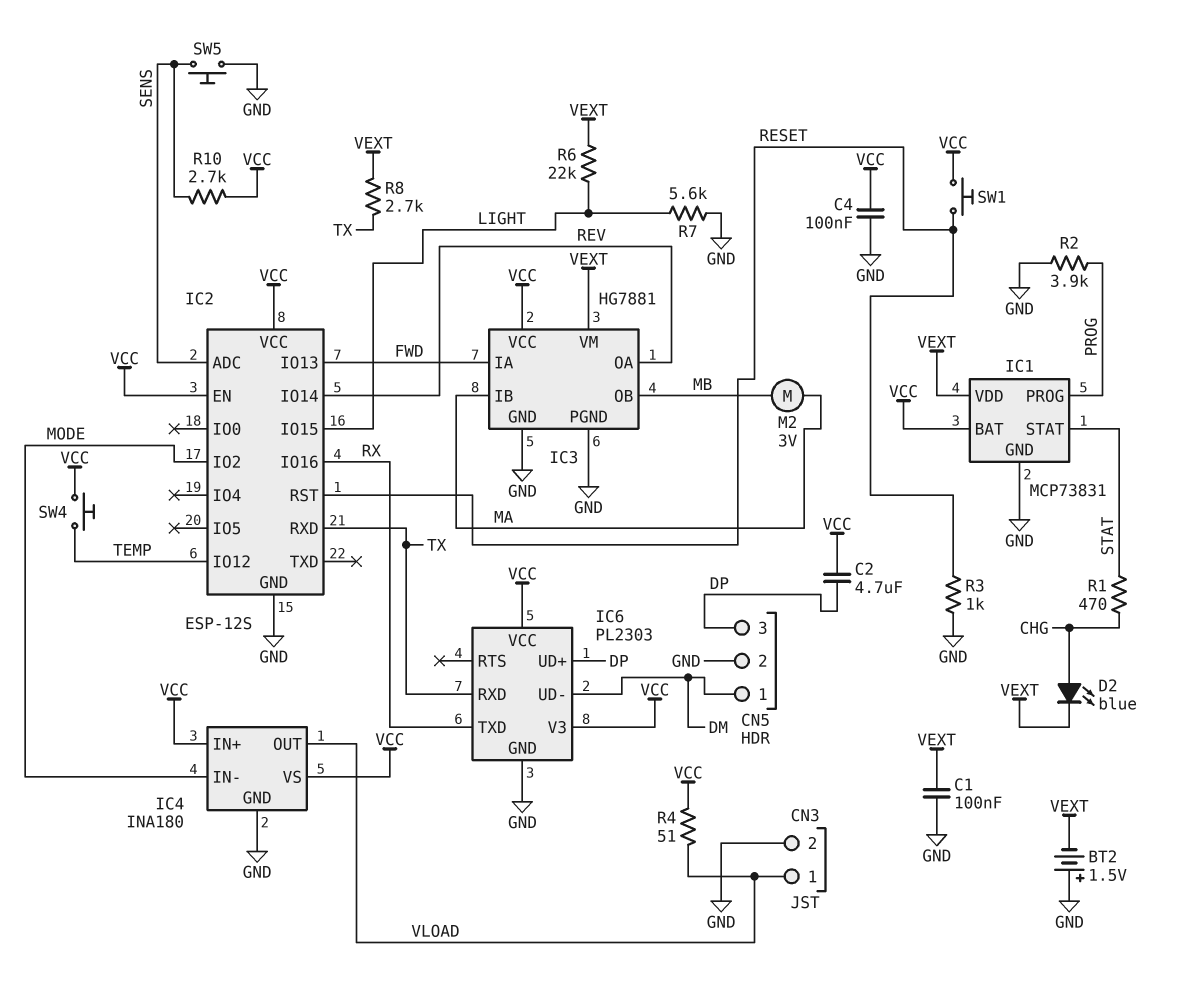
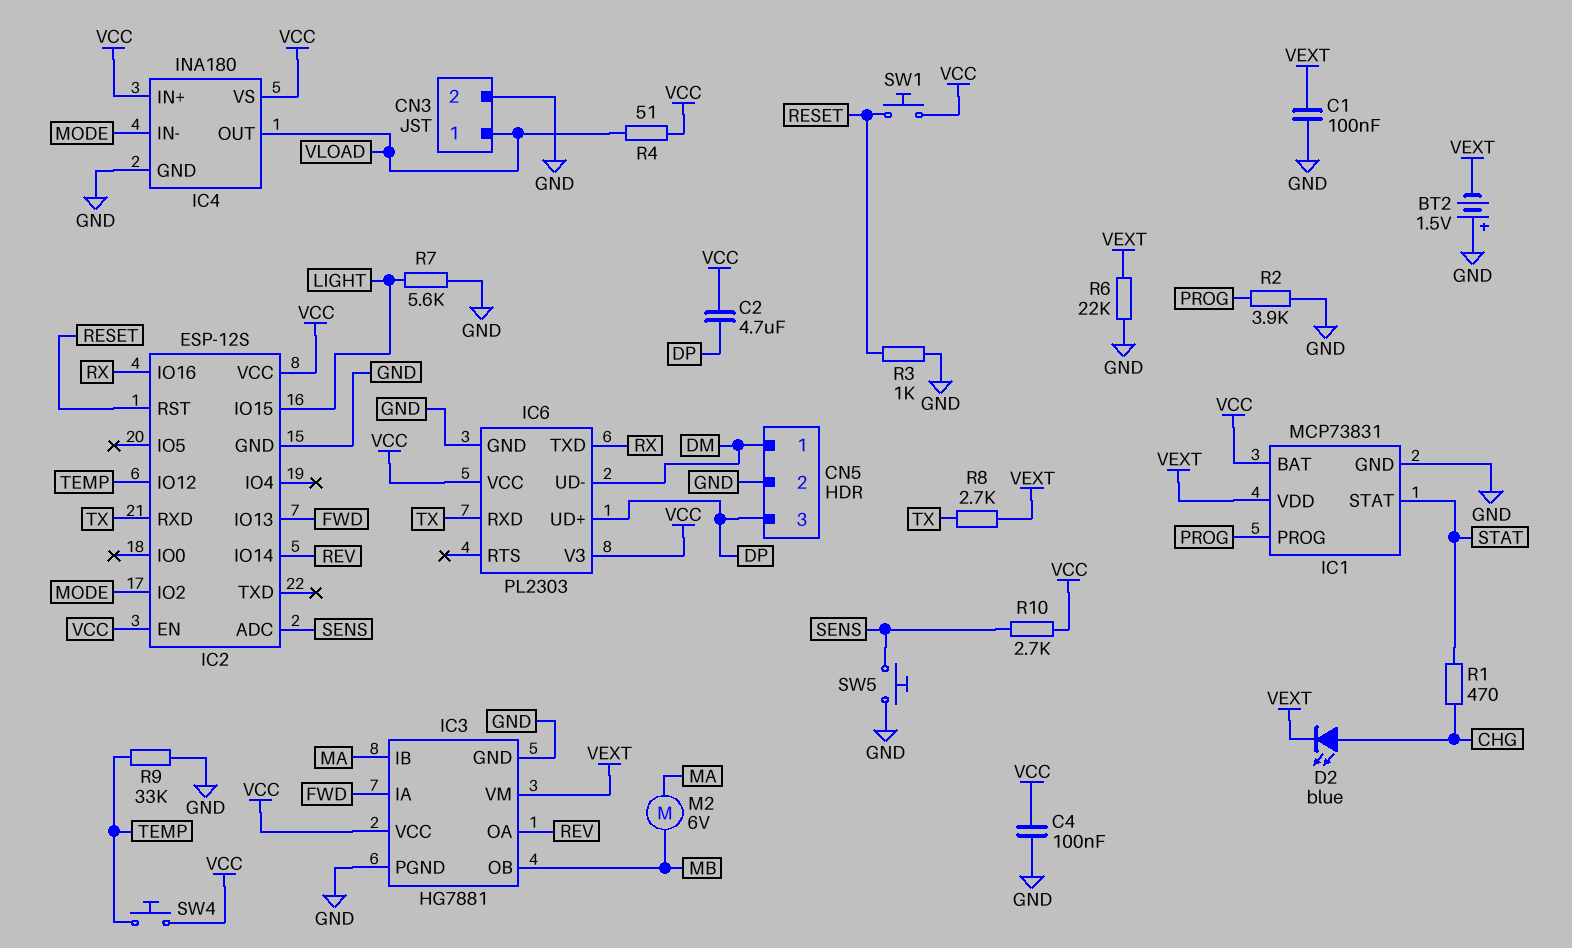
M2: motor 3V (MA, MB) -> motor 6V (MA, MB)
R6: 22k (LIGHT, VEXT) -> 22k (GND, VEXT)
R9: none -> 33k (GND, TEMP)

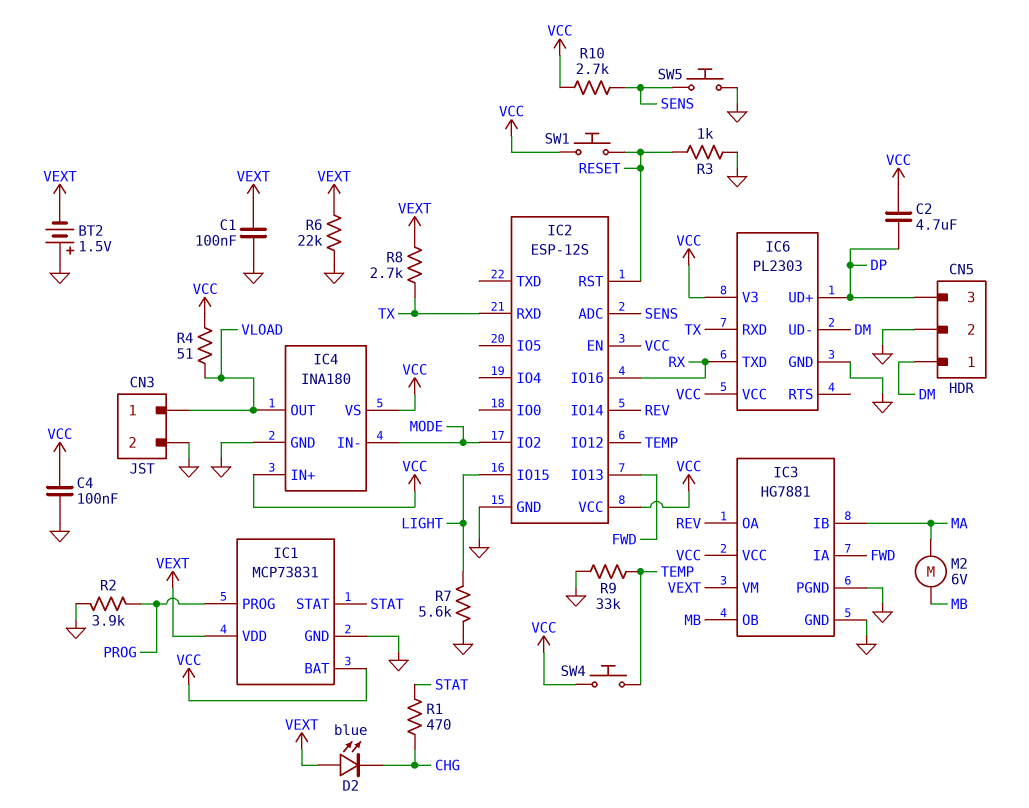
D2: LED blue (A CHG, K VEXT) -> LED blue (A VEXT, K CHG)

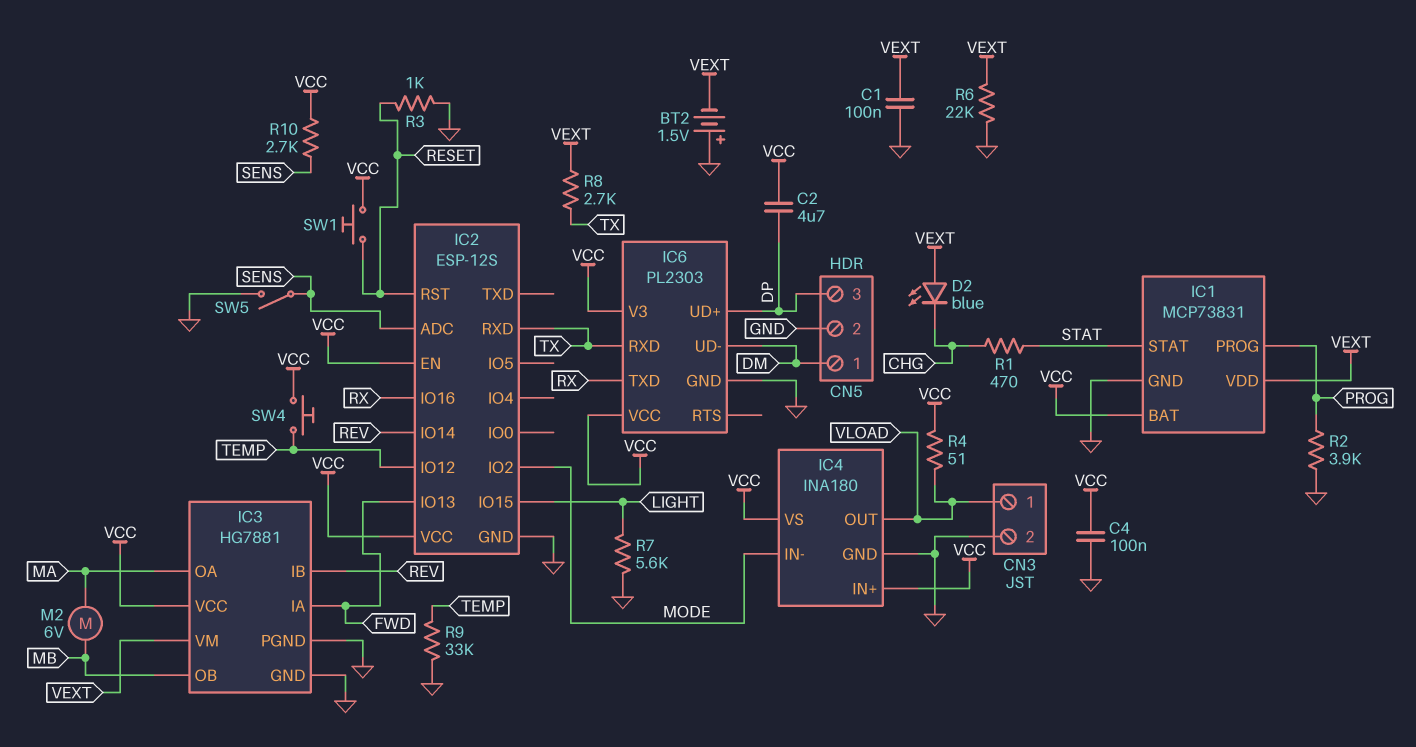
IC3 pin IB: MA -> REV
IC3 pin OA: REV -> MA
SW5: button (GND, SENS) -> switch (GND, SENS)

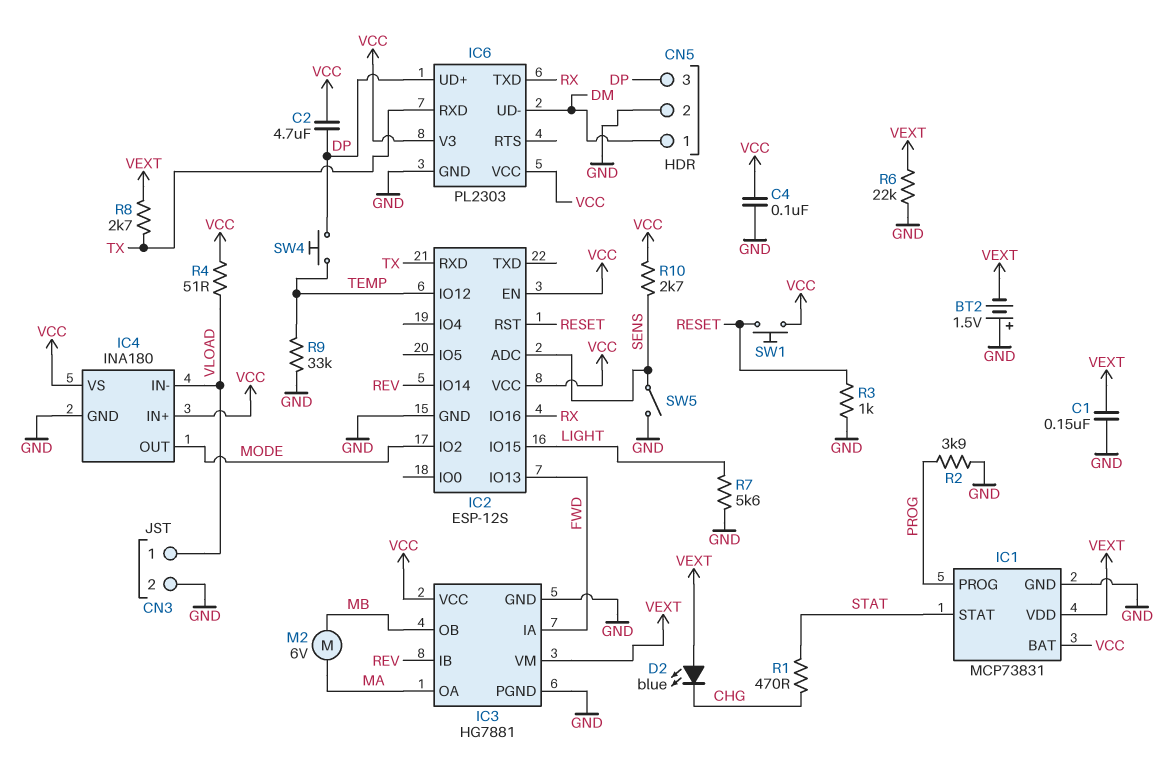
C1: 100nF (GND, VEXT) -> 150nF (GND, VEXT)
IC4 pin IN-: MODE -> VLOAD
IC4 pin OUT: VLOAD -> MODE
SW4: button (TEMP, VCC) -> button (DP, TEMP)

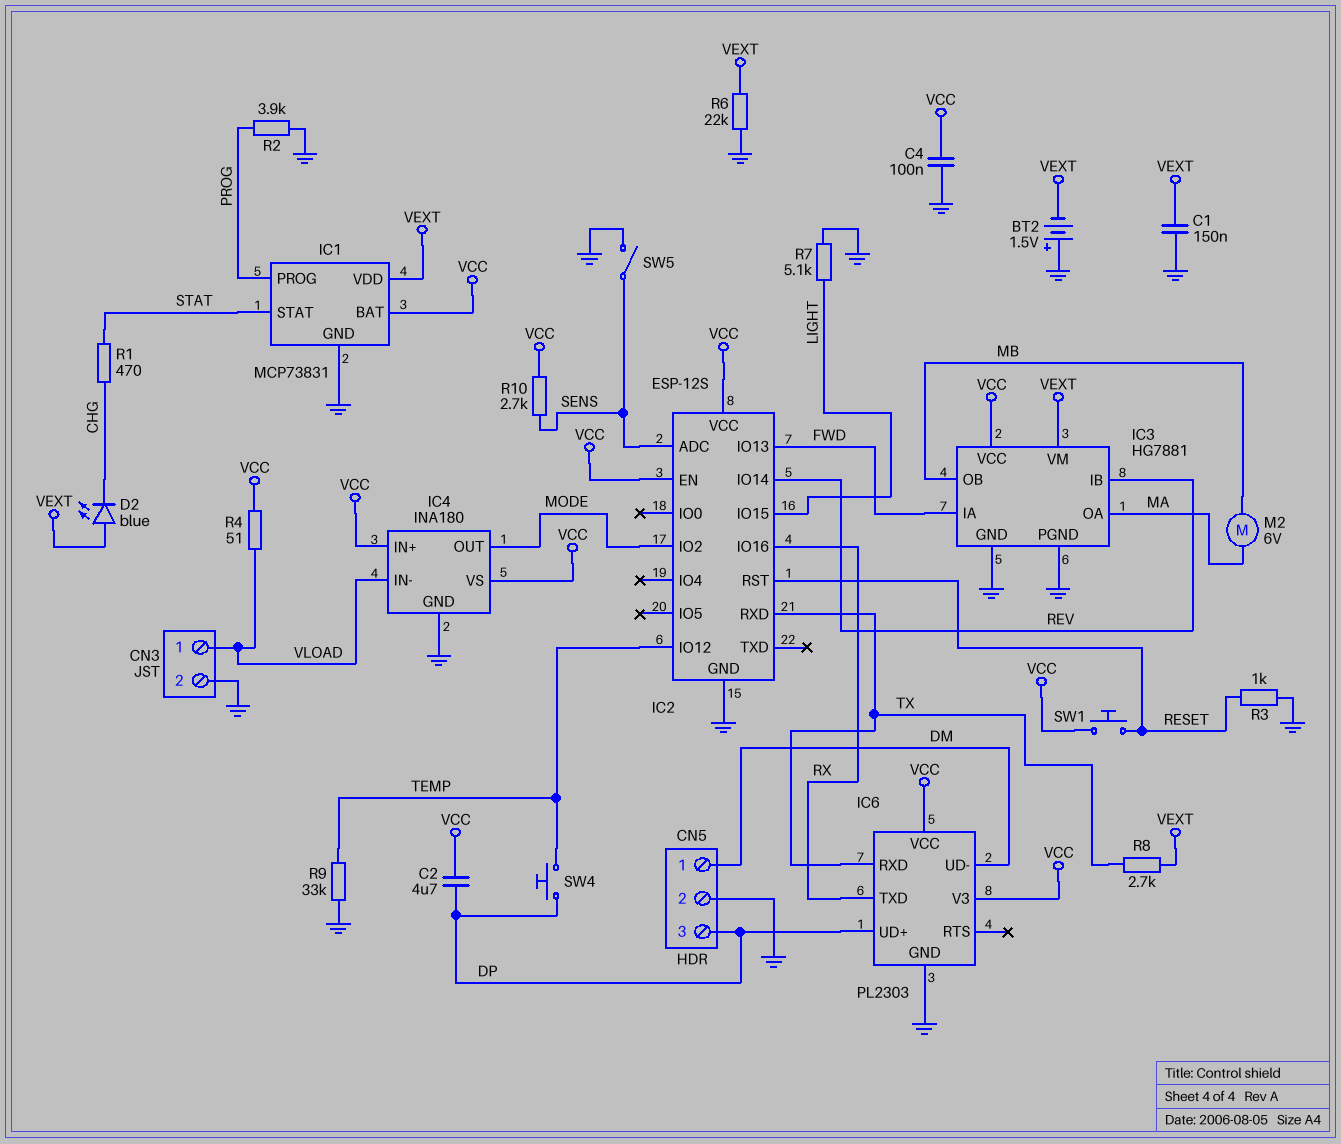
R7: 5.6k (GND, LIGHT) -> 5.1k (GND, LIGHT)

